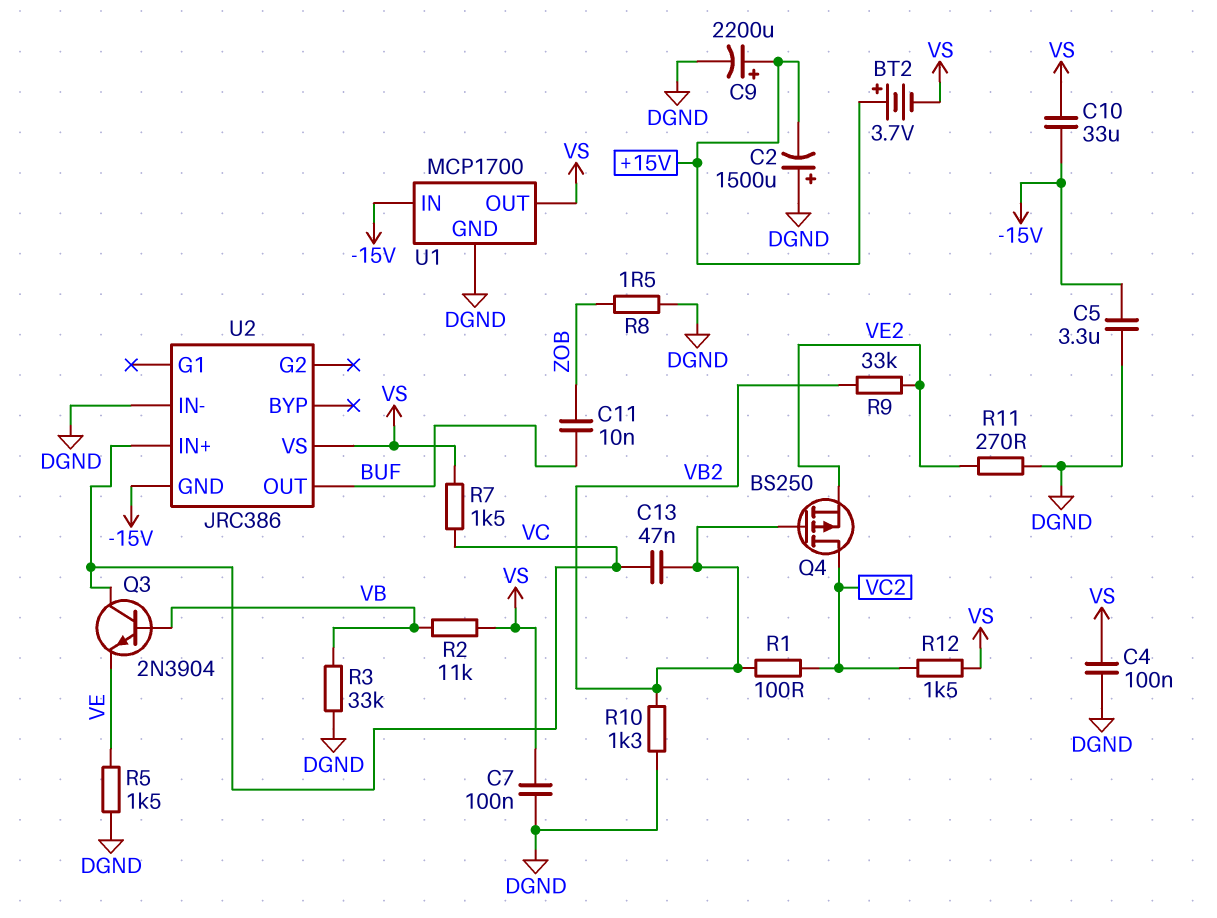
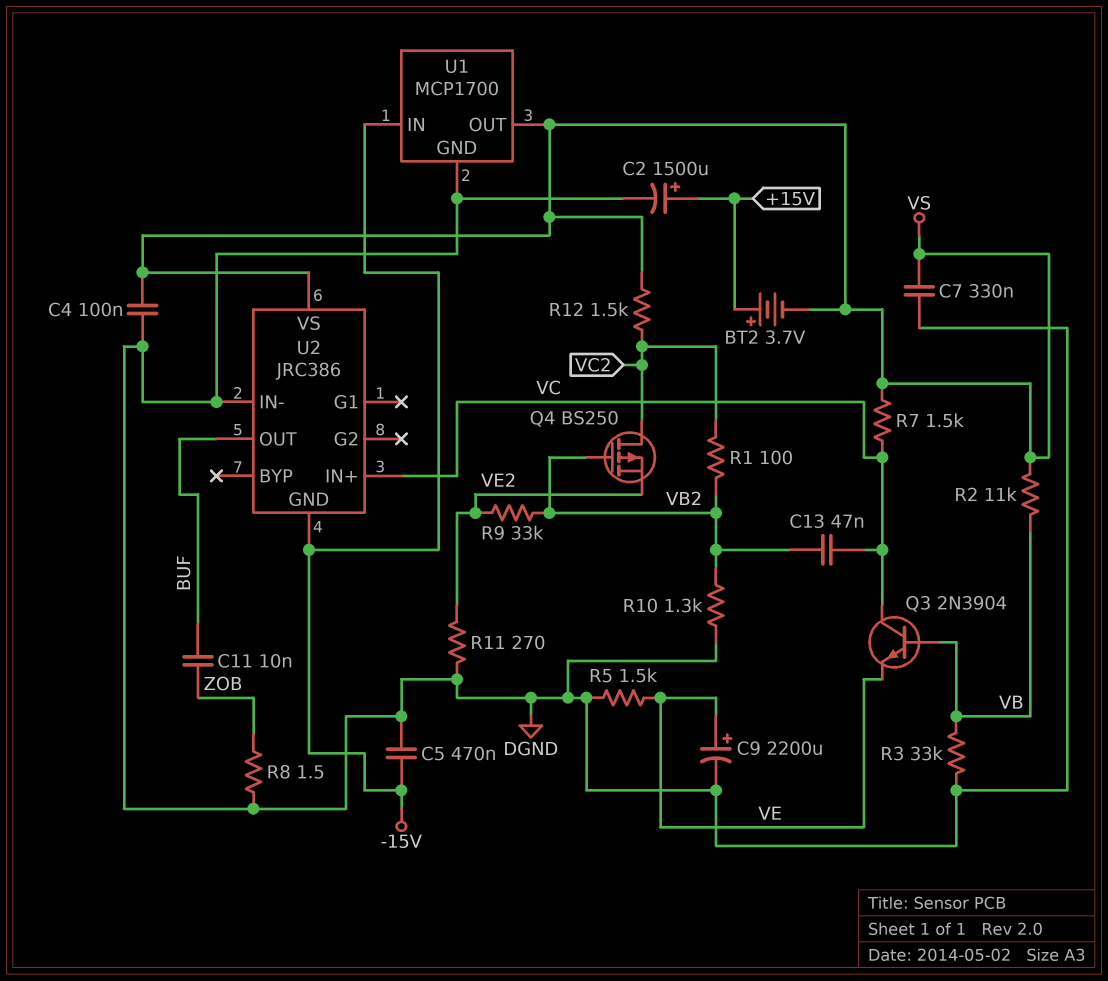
C2: 1500uF (plus DGND, minus +15V) -> 1500uF (plus +15V, minus DGND)
C5: 3.3uF (-15V, DGND) -> 470nF (-15V, DGND)
C7: 100nF (DGND, VS) -> 330nF (DGND, VS)
C9: 2200uF (plus +15V, minus DGND) -> 2200uF (plus VE, minus DGND)
C10: 33uF (-15V, VS) -> none

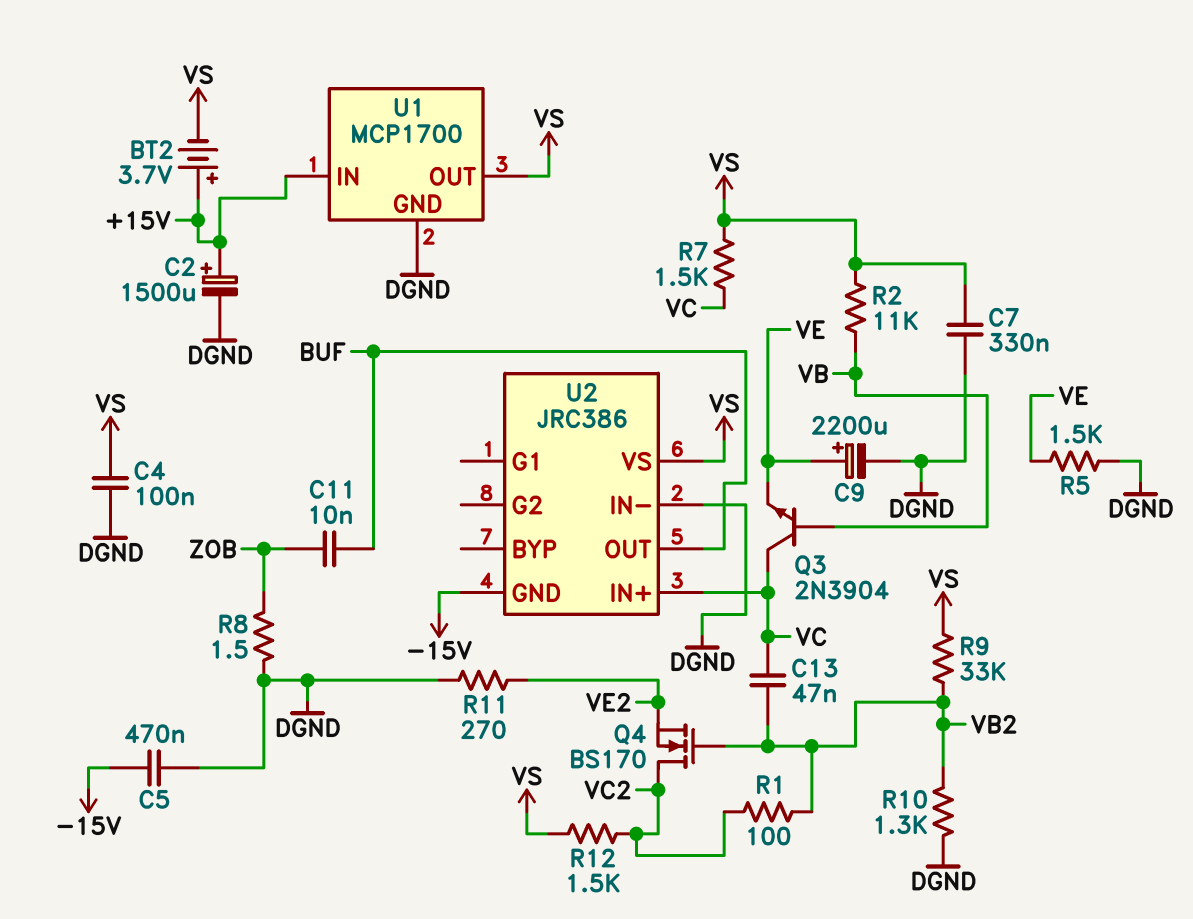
Q4: PMOS BS250 (G VB2, D VC2, S VE2) -> NMOS BS170 (G VB2, D VC2, S VE2)
R3: 33k (DGND, VB) -> none
R9: 33k (VB2, VE2) -> 33k (VB2, VS)
U1 pin IN: -15V -> +15V

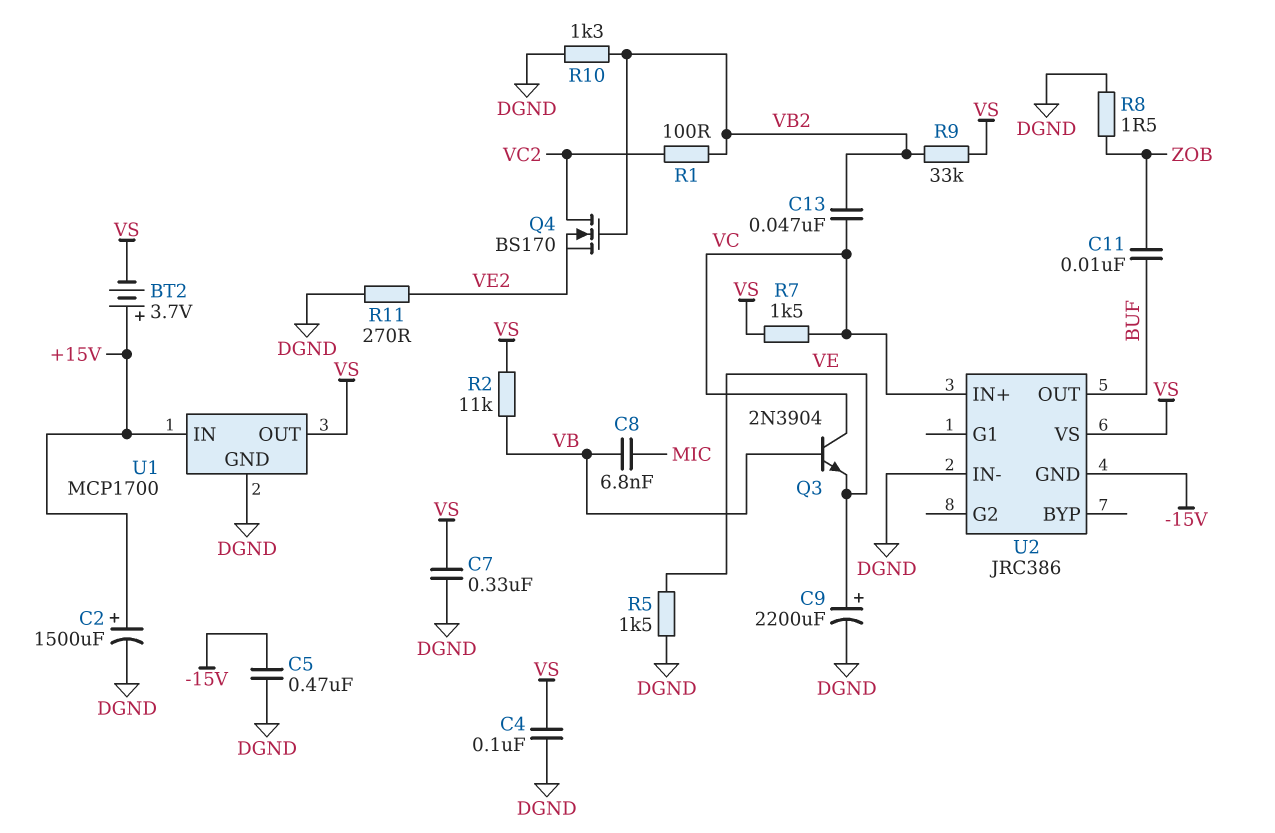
C8: none -> 6.8nF (MIC, VB)
R12: 1.5k (VC2, VS) -> none

